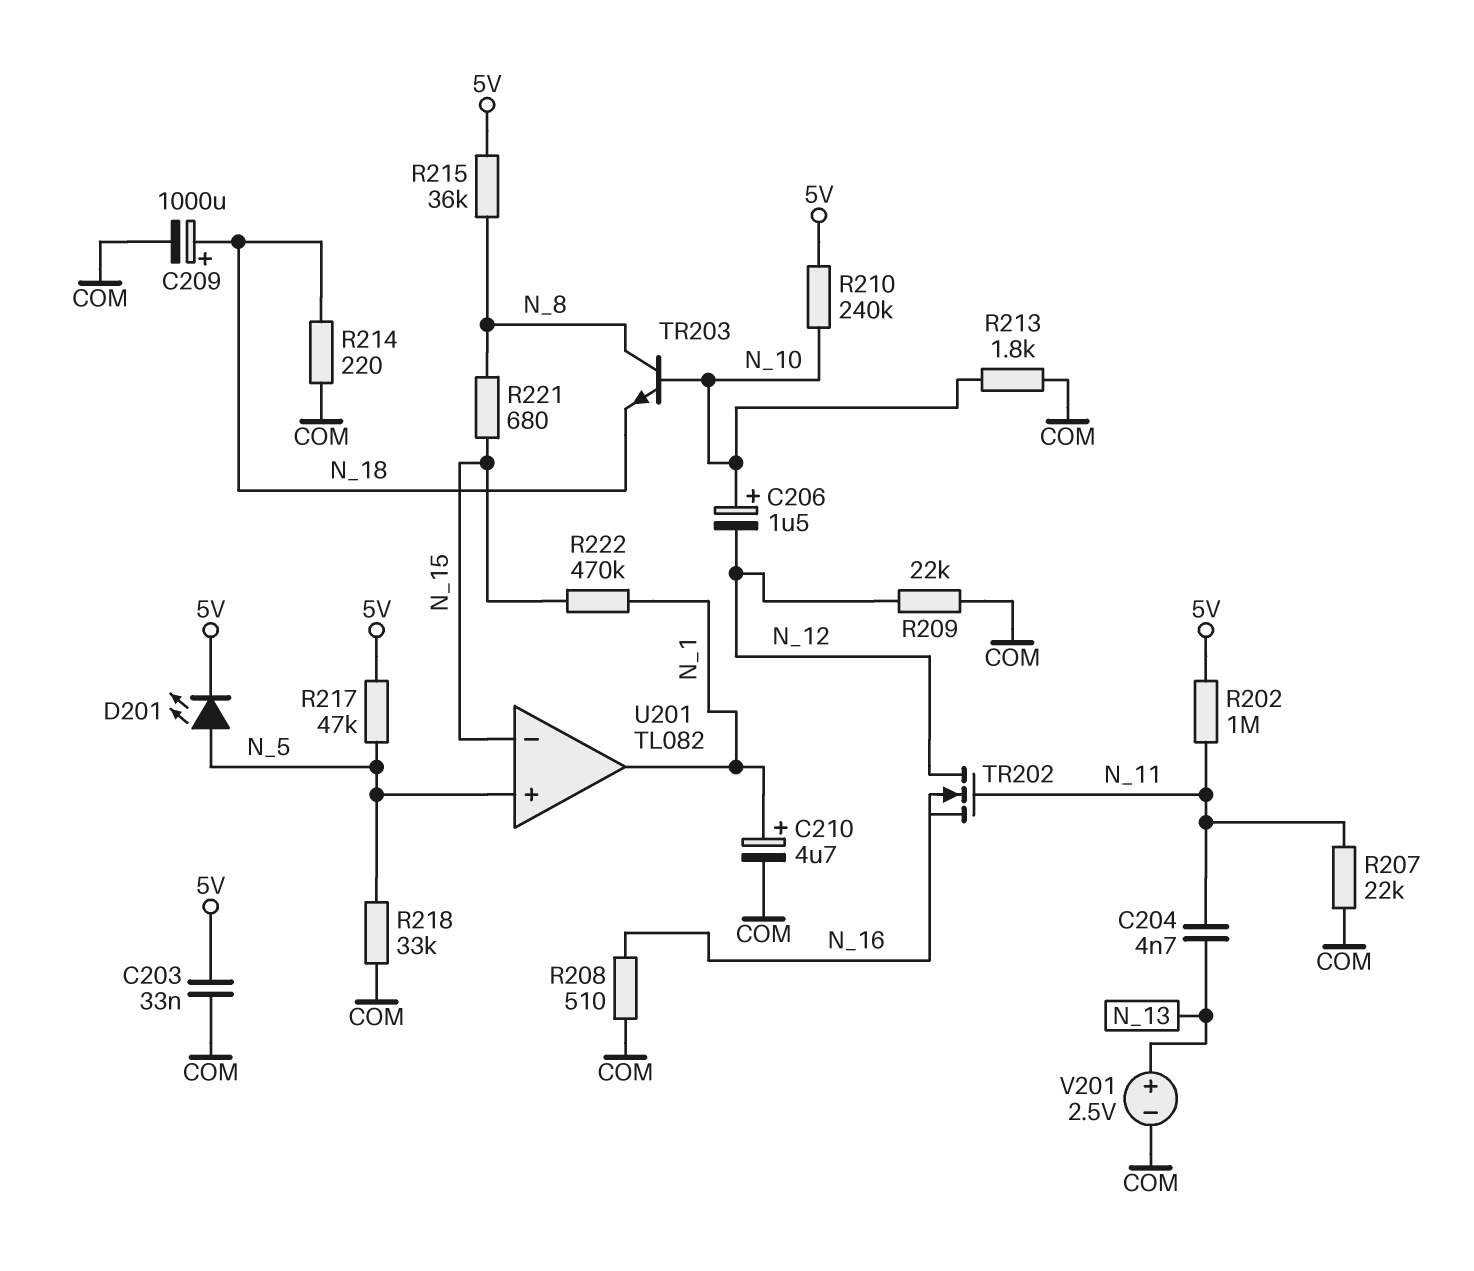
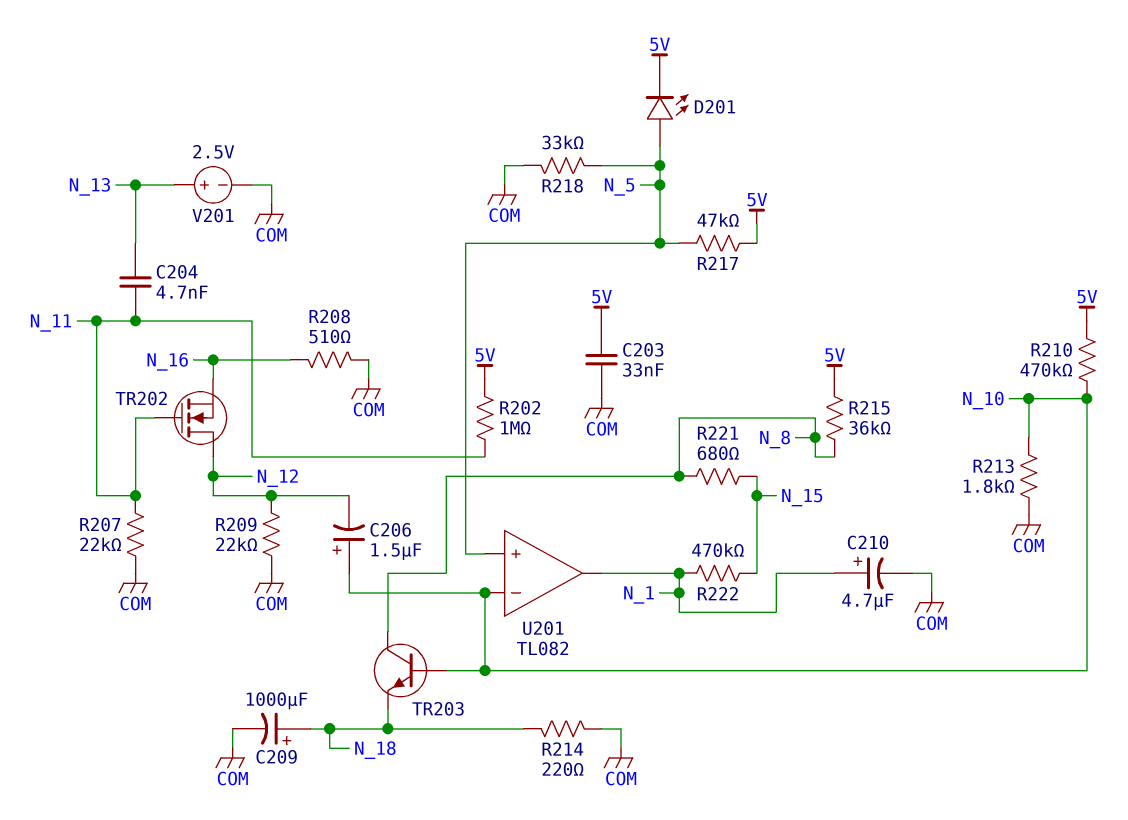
R210: 240k (5V, N_10) -> 470k (5V, N_10)
U201 pin in-: N_15 -> N_10

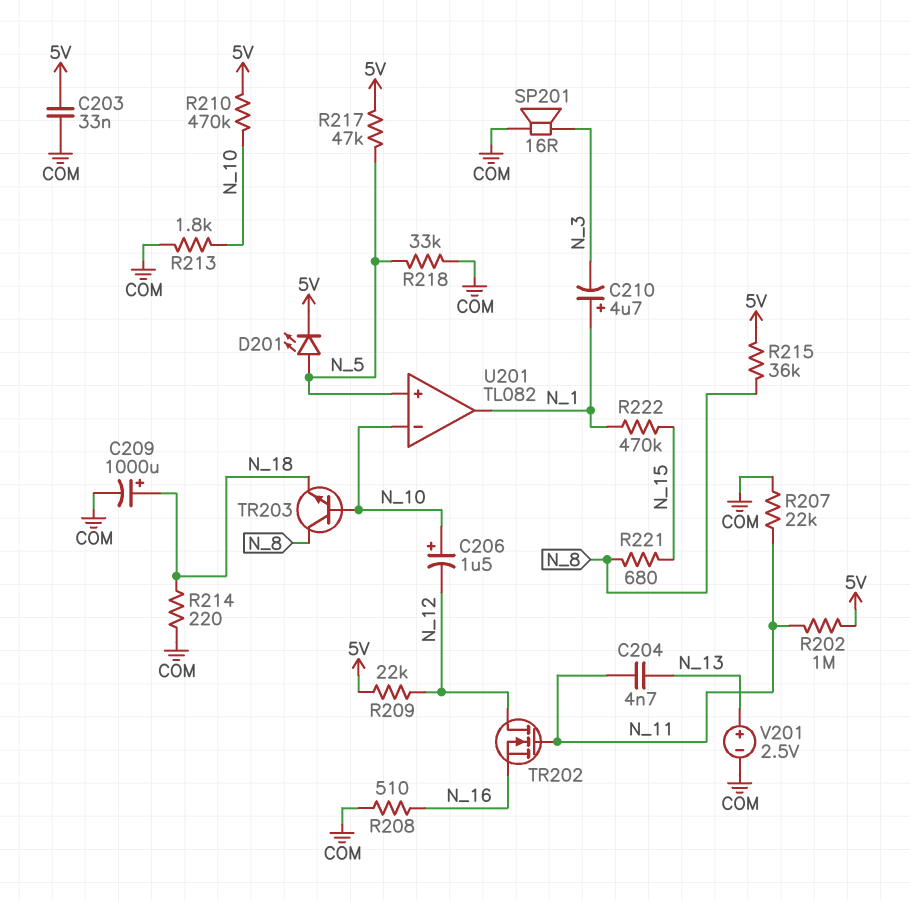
C210: 4.7uF (plus N_1, minus COM) -> 4.7uF (plus N_1, minus N_3)
R209: 22k (COM, N_12) -> 22k (5V, N_12)
SP201: none -> speaker 16R (COM, N_3)

